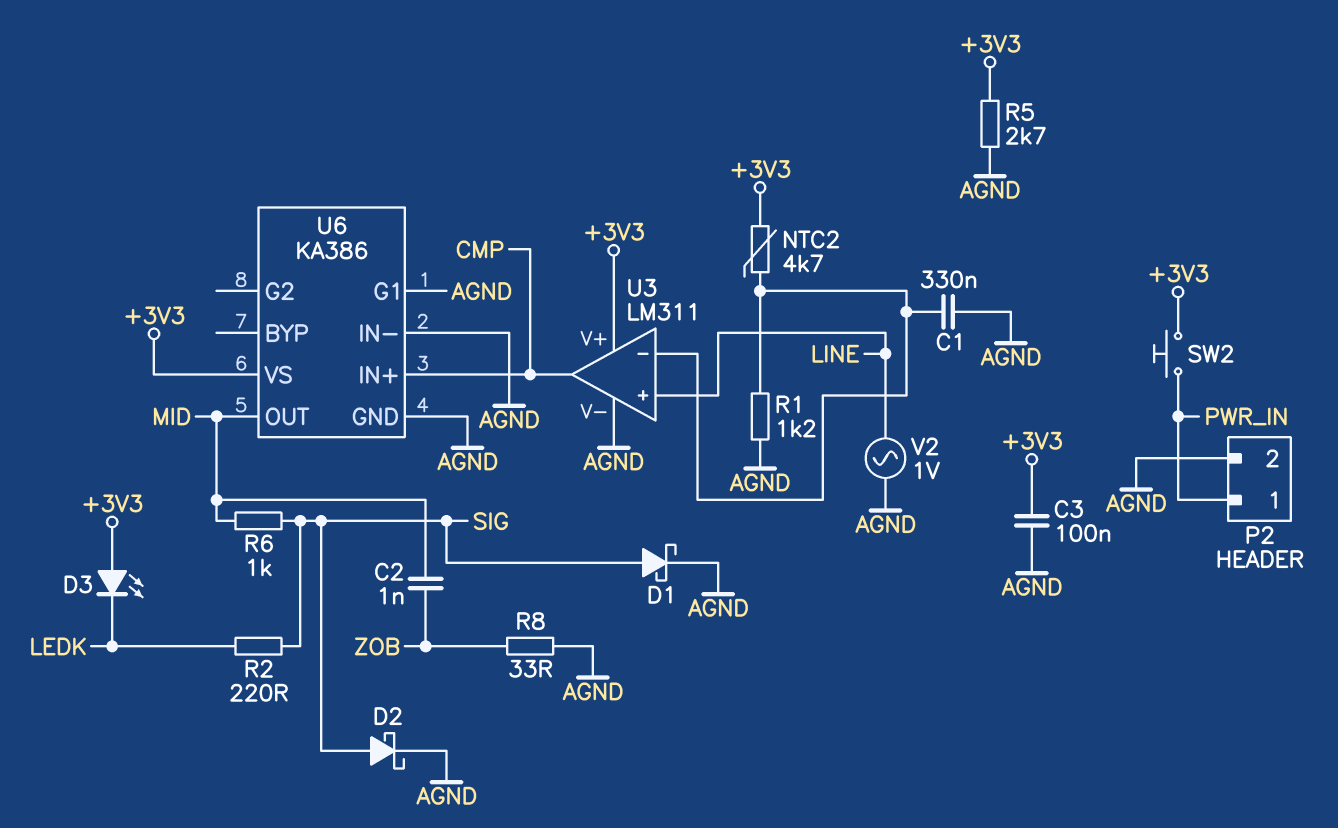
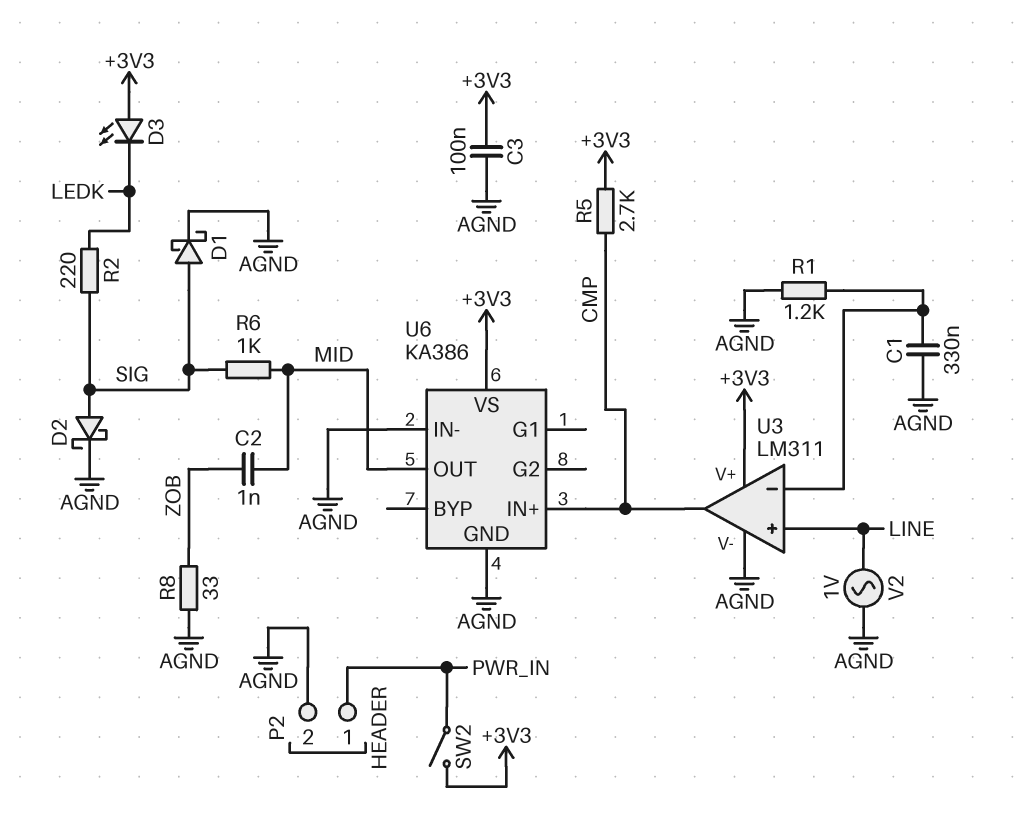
NTC2: 4.7k (+3V3, U3/in-) -> none
R5: 2.7k (+3V3, AGND) -> 2.7k (+3V3, CMP)
SW2: button (+3V3, PWR_IN) -> switch (+3V3, PWR_IN)
U6 pin G1: AGND -> none

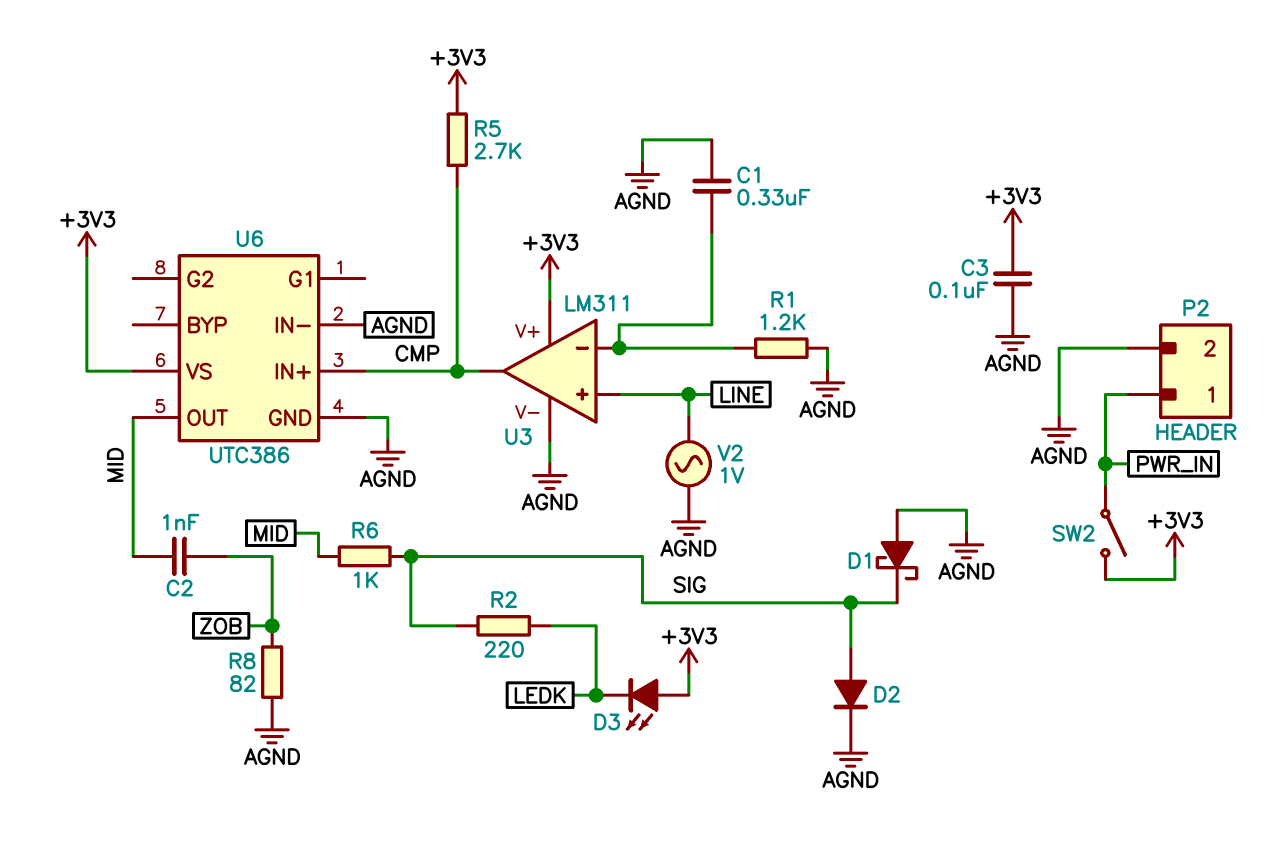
D1: schottky (A SIG, K AGND) -> schottky (A AGND, K SIG)
D2: schottky (A SIG, K AGND) -> diode (A SIG, K AGND)
R8: 33 (AGND, ZOB) -> 82 (AGND, ZOB)
U6: KA386 -> UTC386

